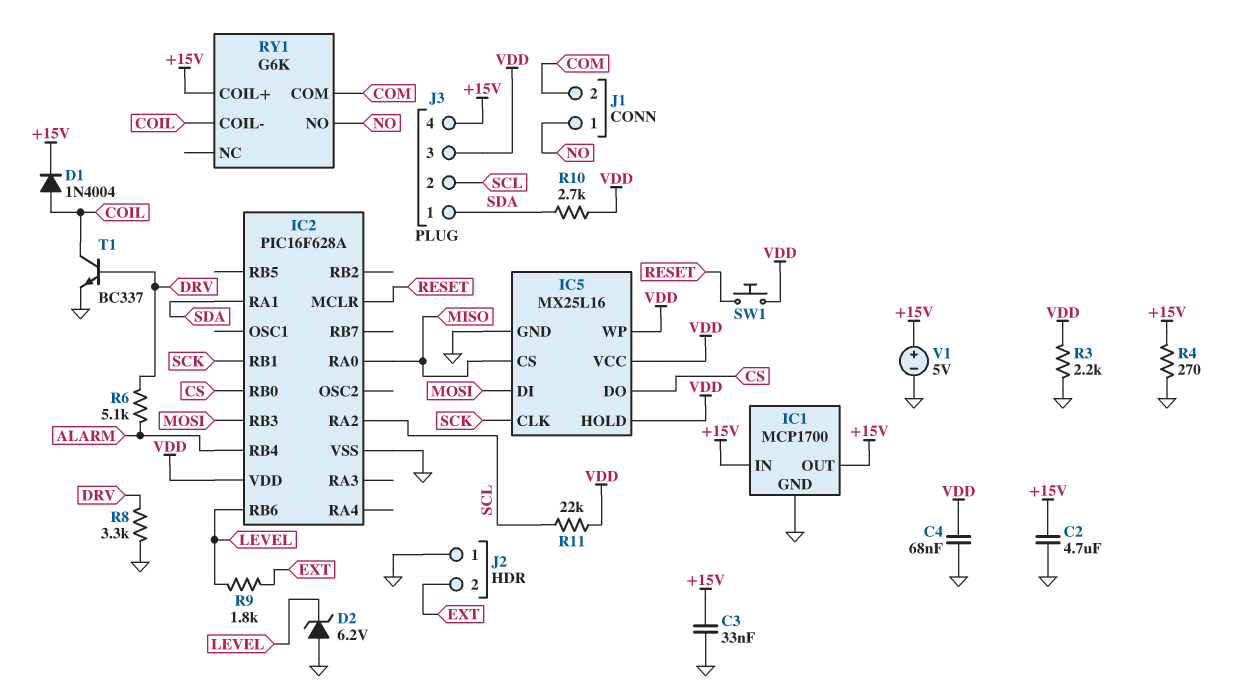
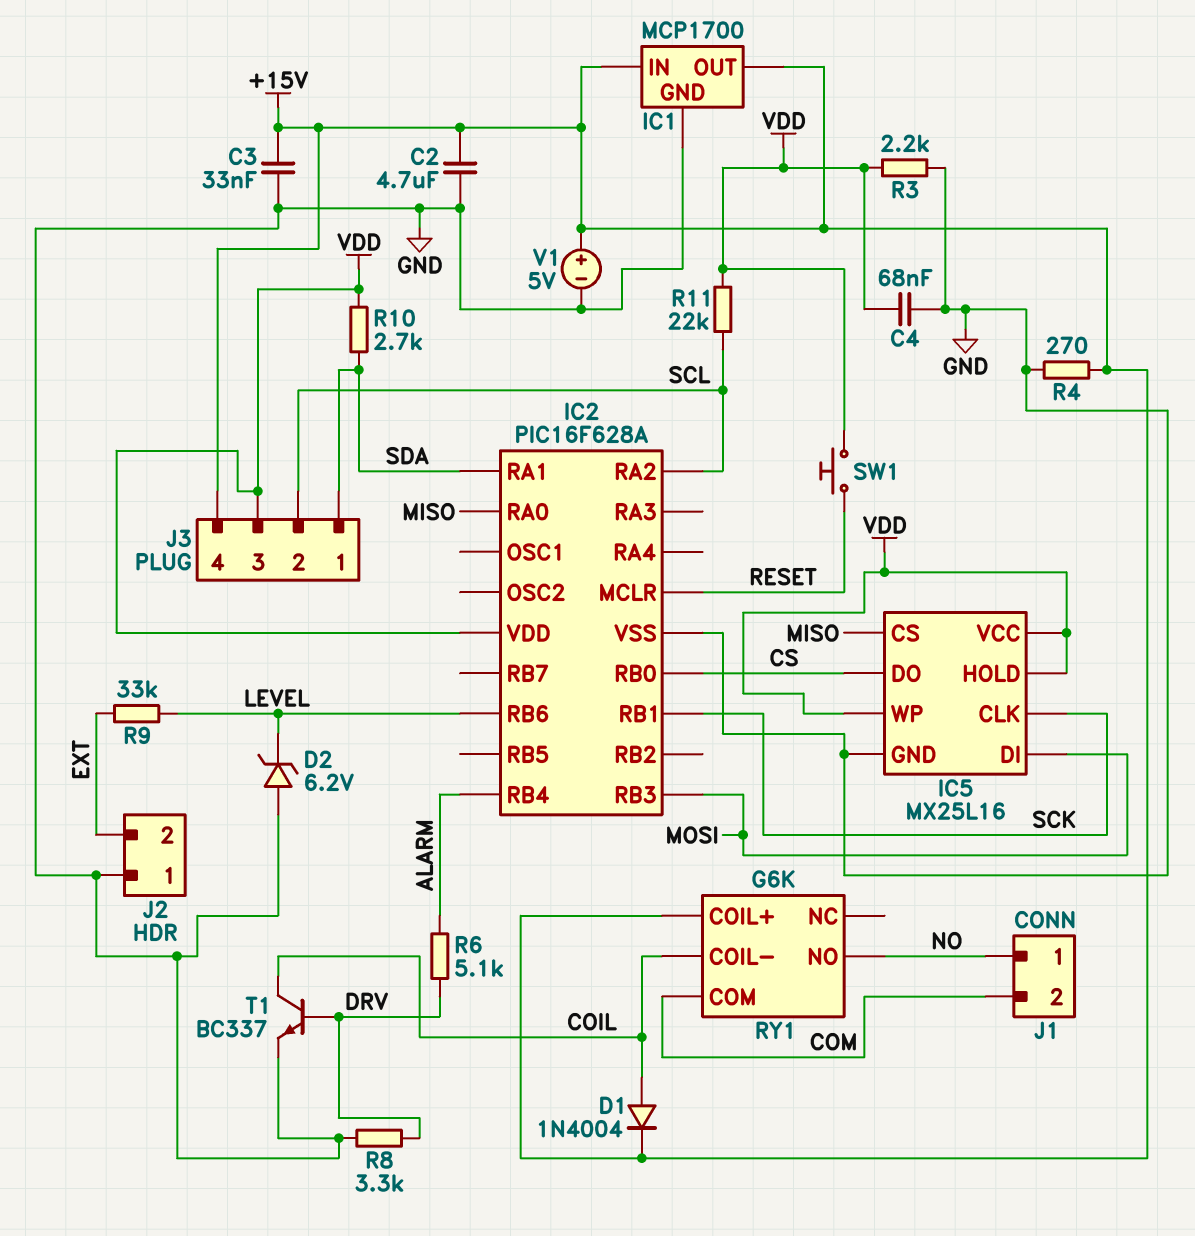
R9: 1.8k (EXT, LEVEL) -> 33k (EXT, LEVEL)

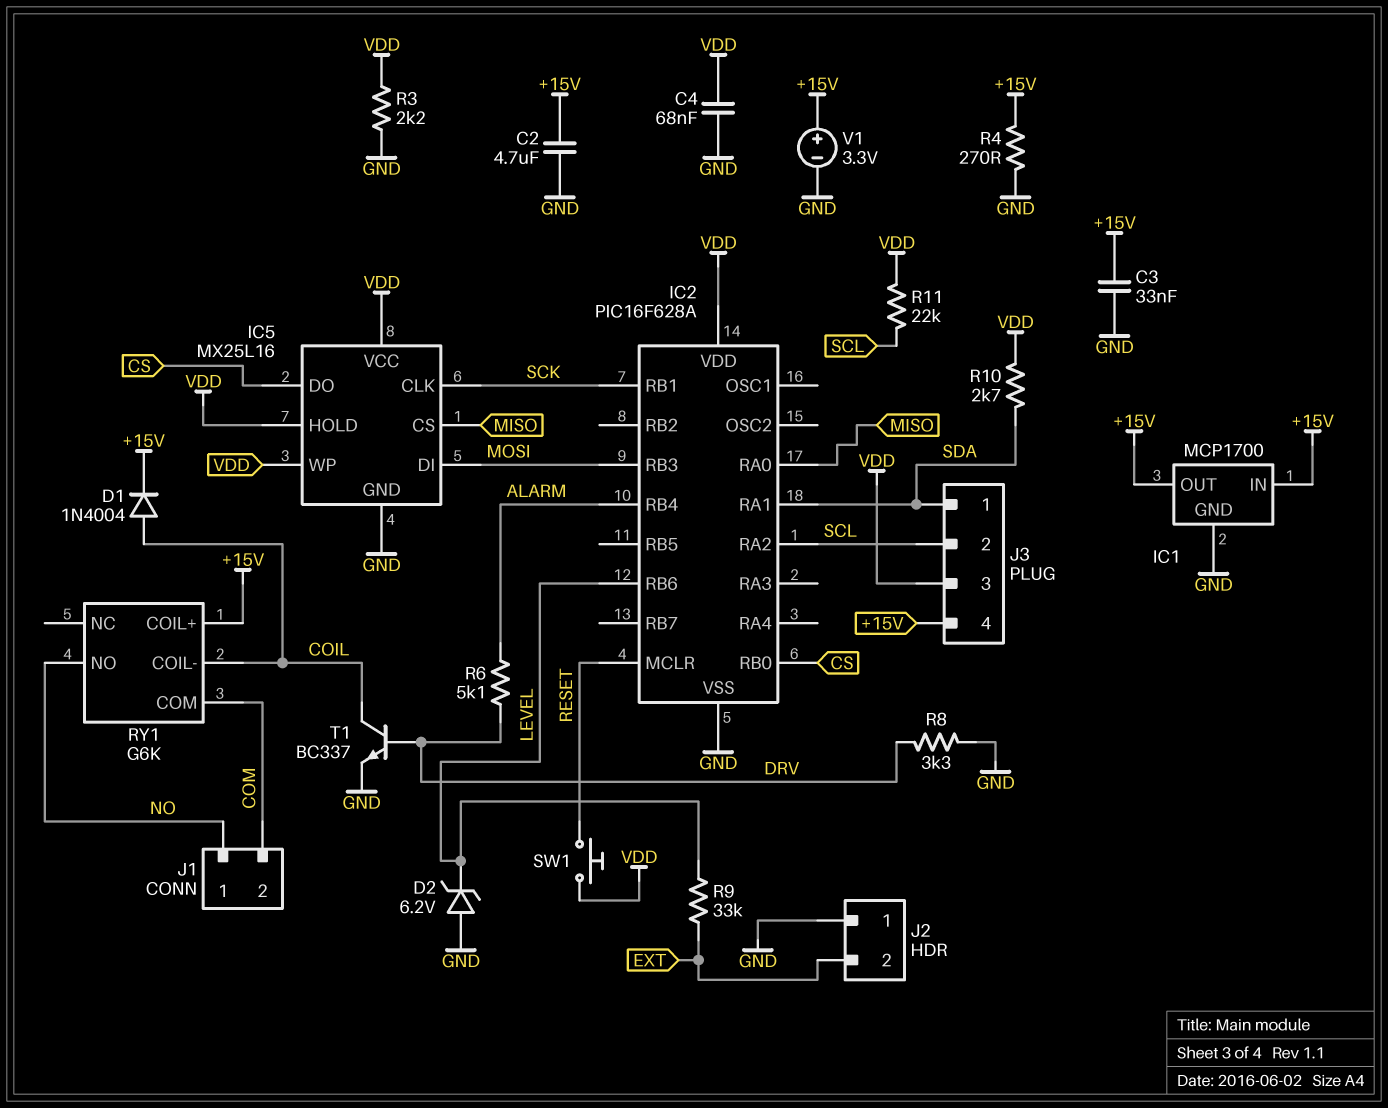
V1: 5V (plus +15V, minus GND) -> 3.3V (plus +15V, minus GND)

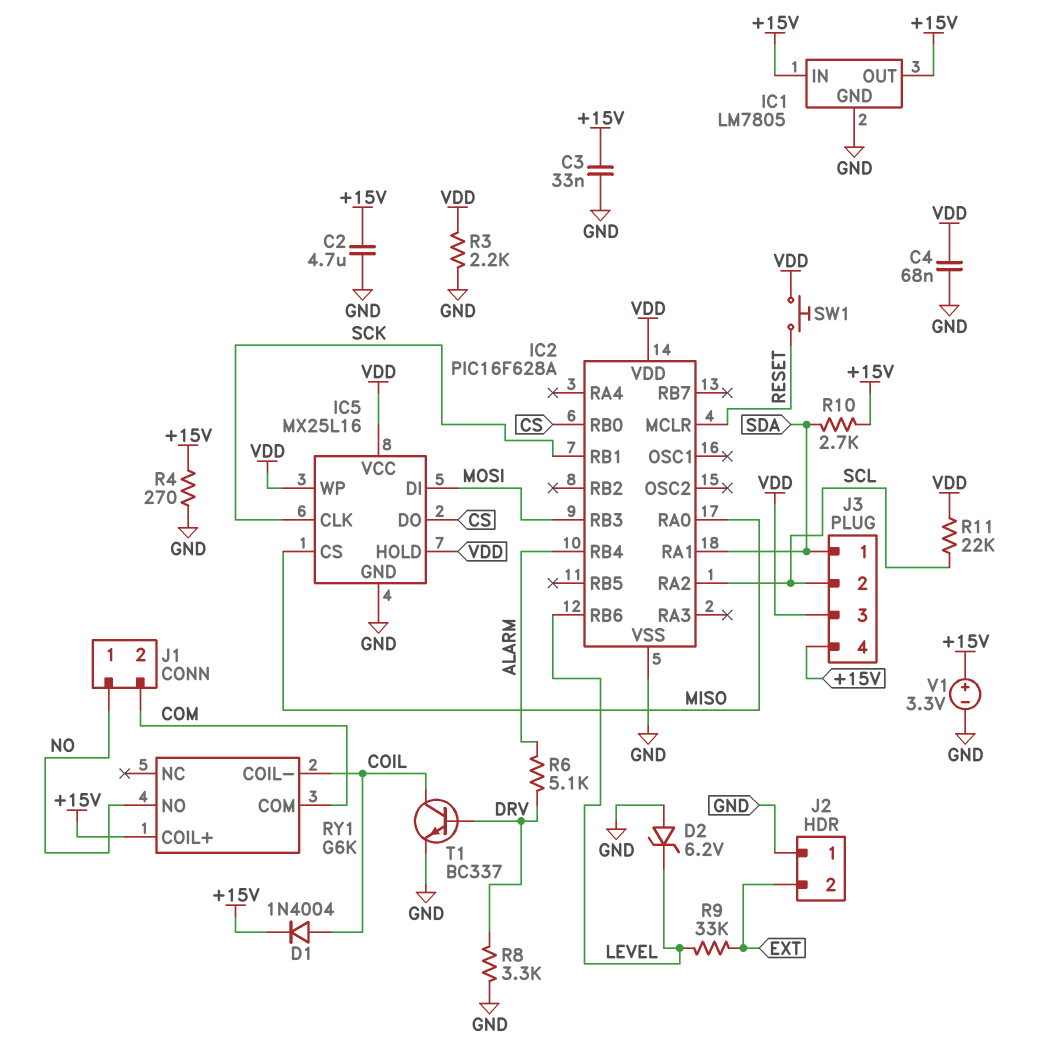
IC1: MCP1700 -> LM7805
R10: 2.7k (SDA, VDD) -> 2.7k (+15V, SDA)

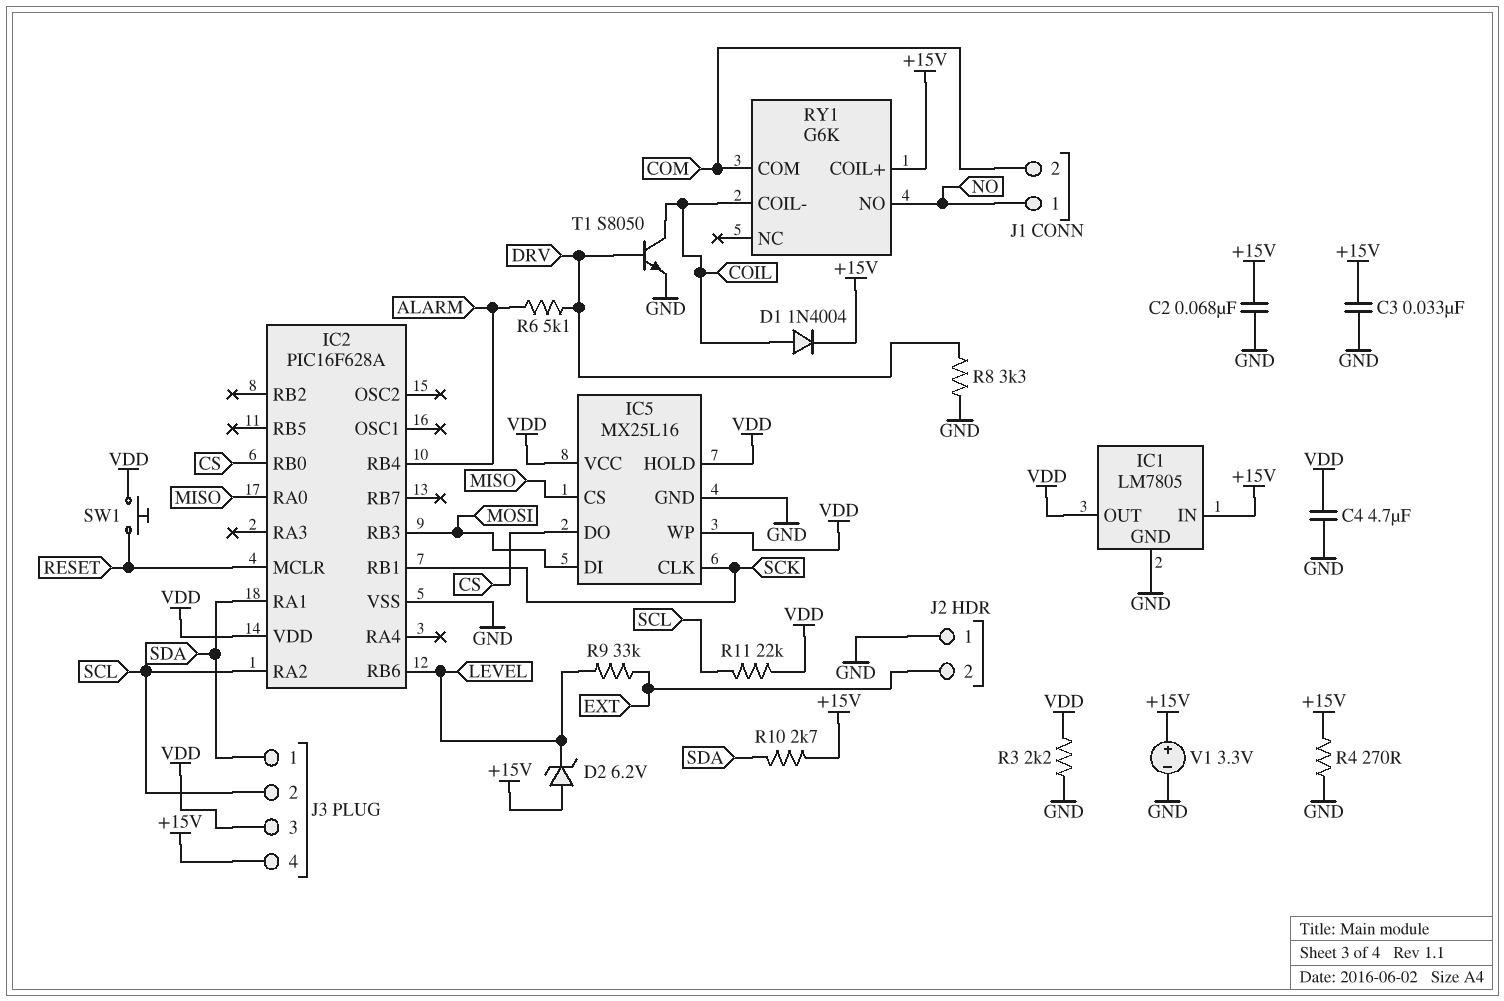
C2: 4.7uF (+15V, GND) -> 68nF (+15V, GND)
C4: 68nF (GND, VDD) -> 4.7uF (GND, VDD)
D2: zener 6.2V (A GND, K LEVEL) -> zener 6.2V (A +15V, K LEVEL)
IC1 pin OUT: +15V -> VDD
T1: NPN BC337 (B DRV, C COIL, E GND) -> NPN S8050 (B DRV, C COIL, E GND)

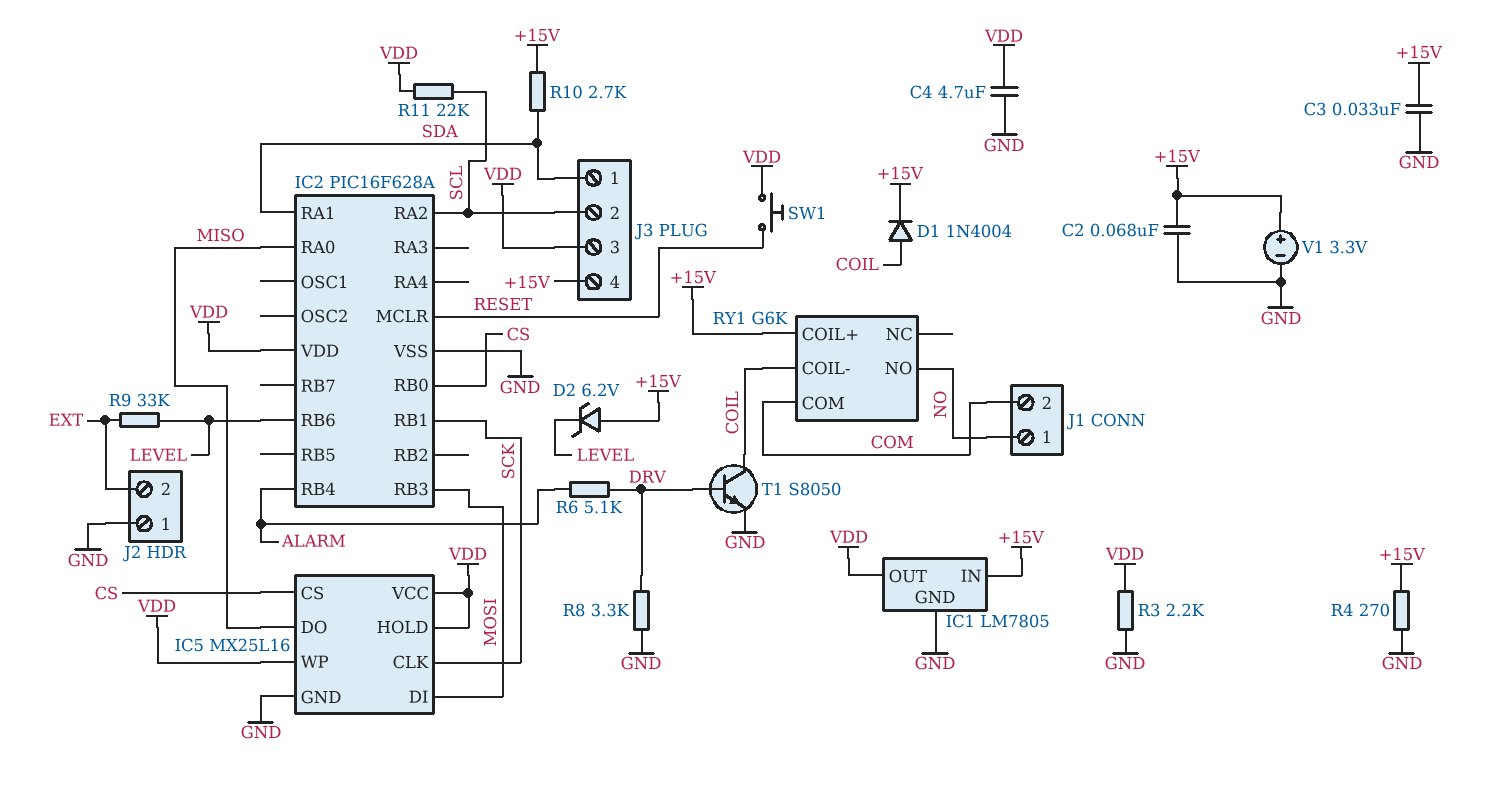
IC5 pin CS: MISO -> CS
IC5 pin DO: CS -> MISO

